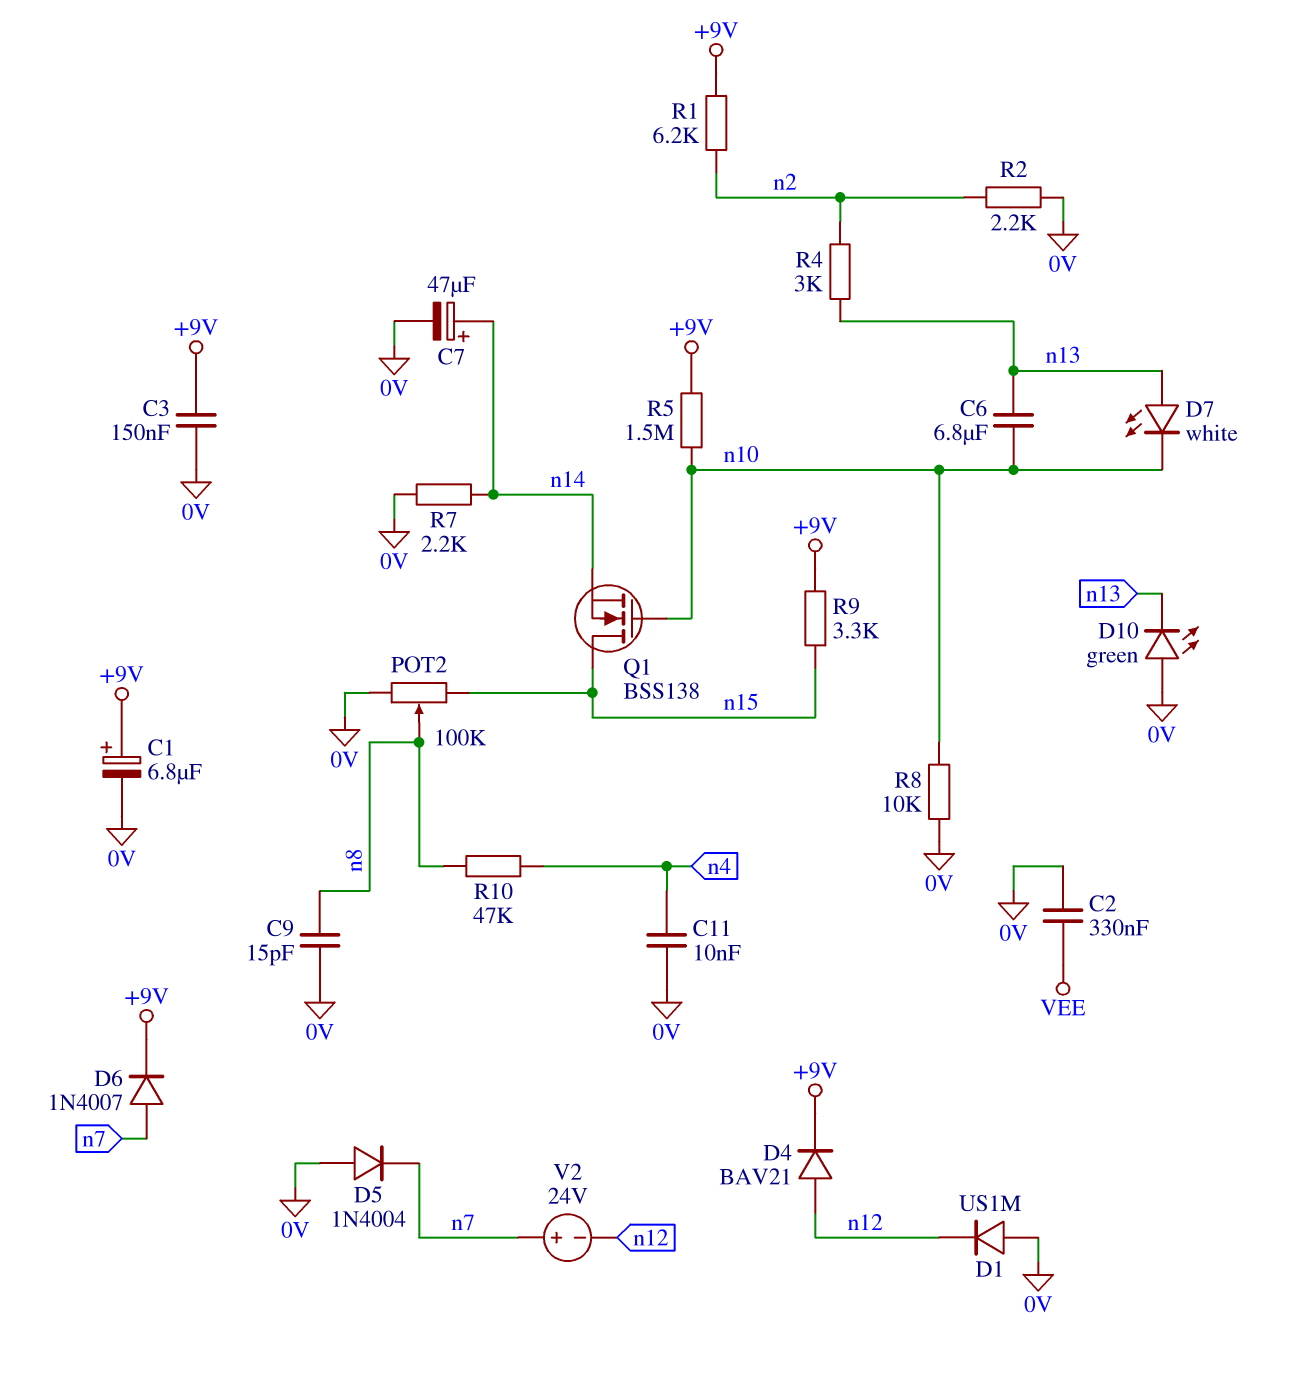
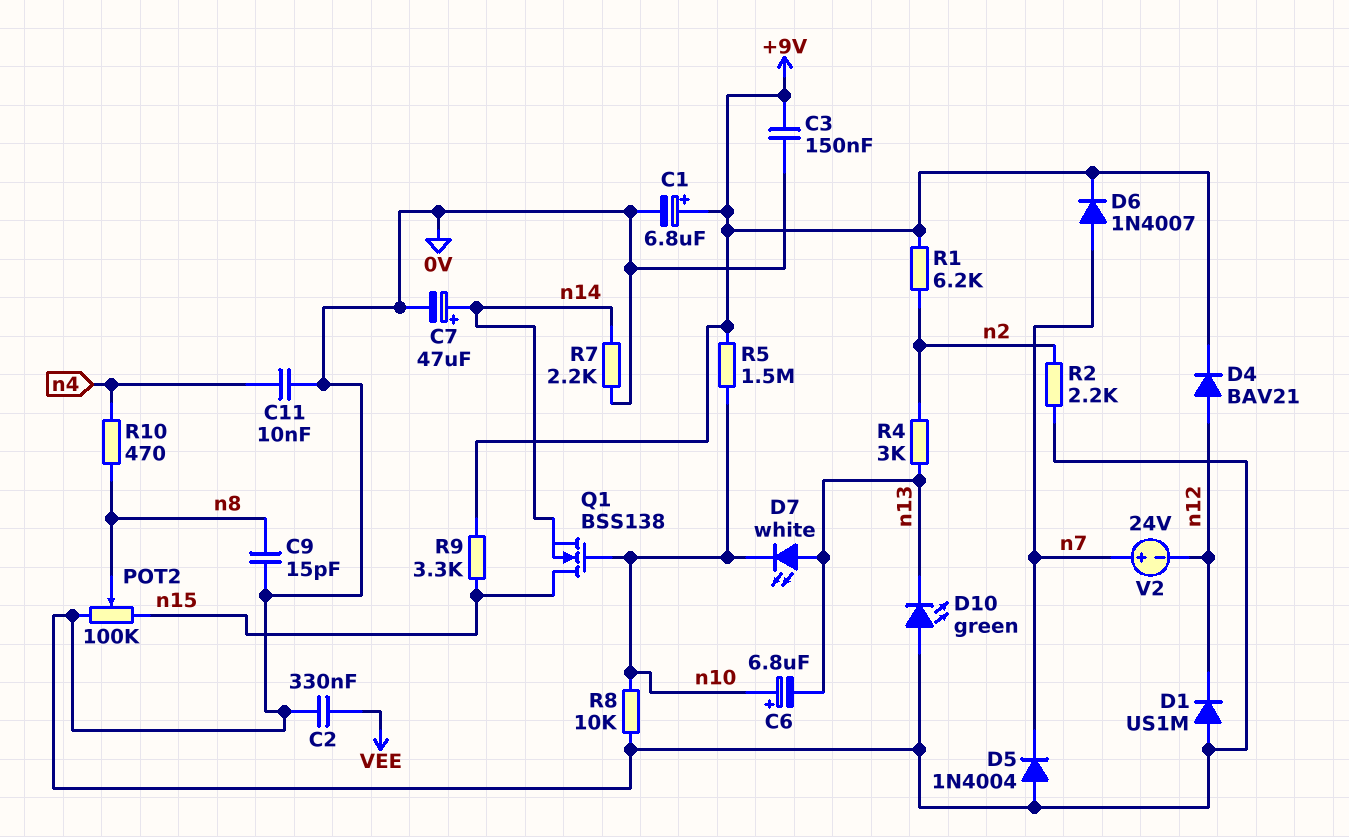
C6: 6.8uF (n10, n13) -> 6.8uF (plus n10, minus n13)
R10: 47k (n4, n8) -> 470 (n4, n8)

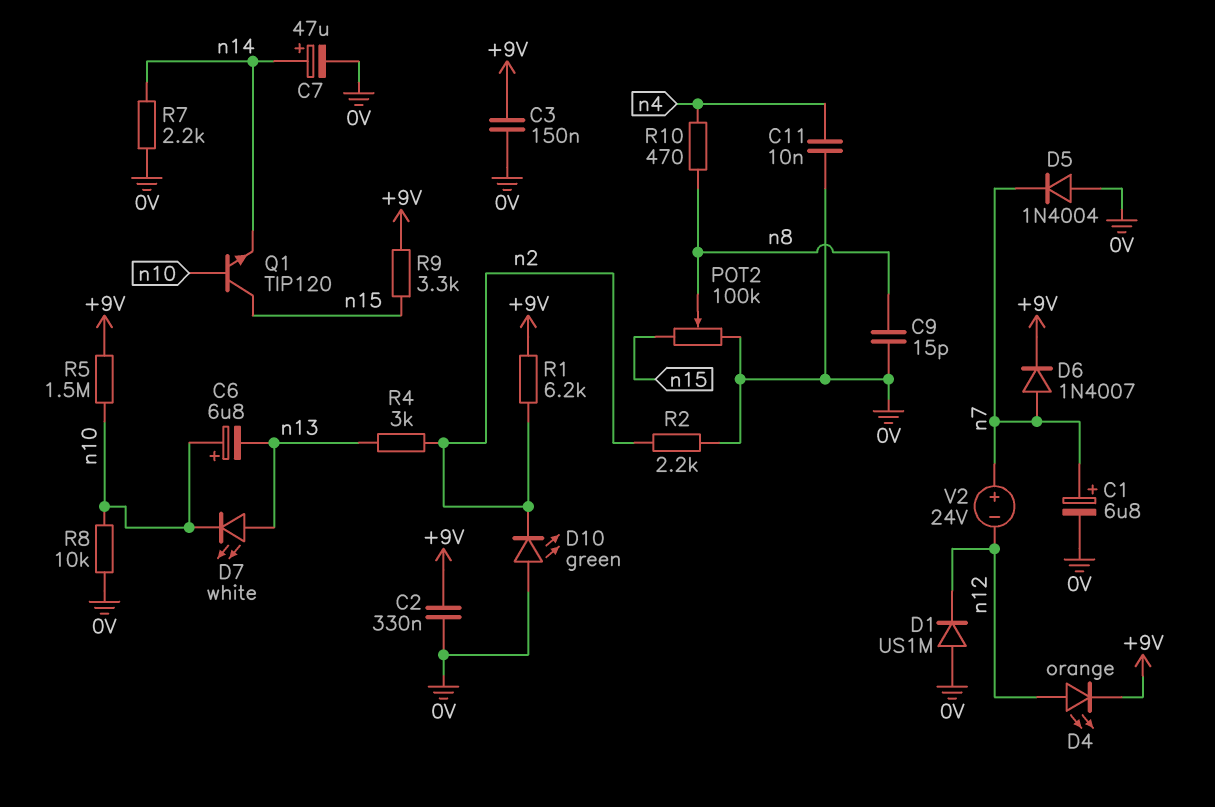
C1: 6.8uF (plus +9V, minus 0V) -> 6.8uF (plus n7, minus 0V)
C2: 330nF (0V, VEE) -> 330nF (+9V, 0V)
D4: diode BAV21 (A n12, K +9V) -> LED orange (A n12, K +9V)
D10: LED green (A 0V, K n13) -> LED green (A 0V, K n2)
Q1: NMOS BSS138 (G n10, D n15, S n14) -> NPN TIP120 (B n10, C n15, E n14)

